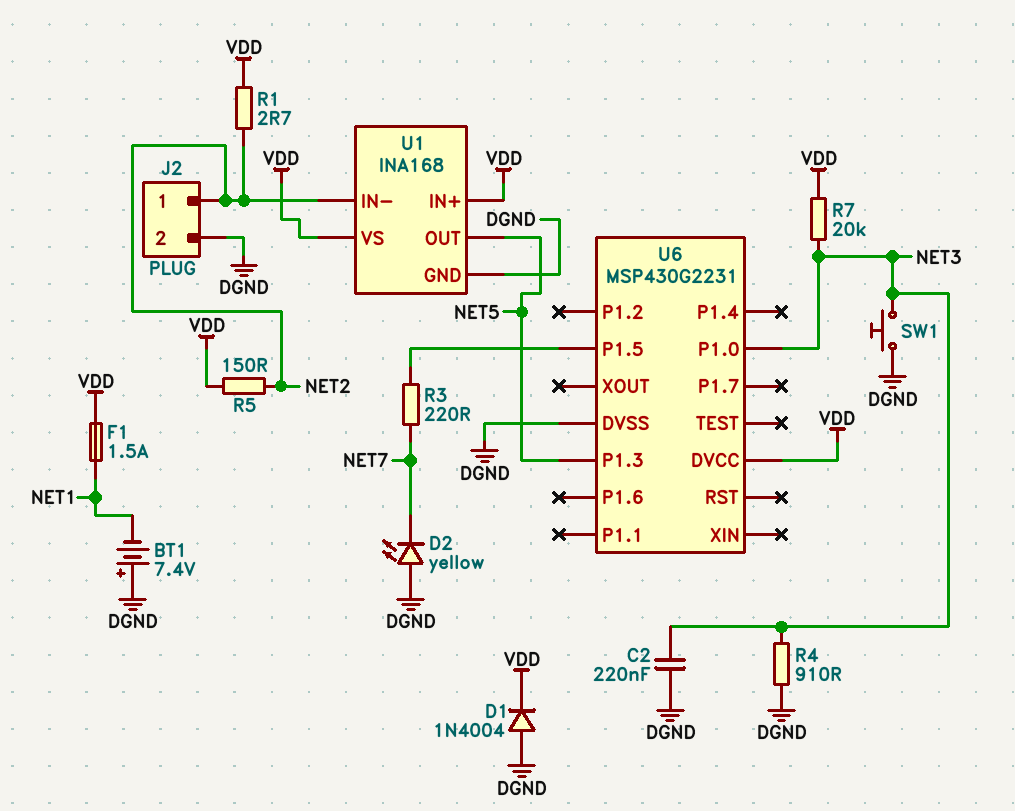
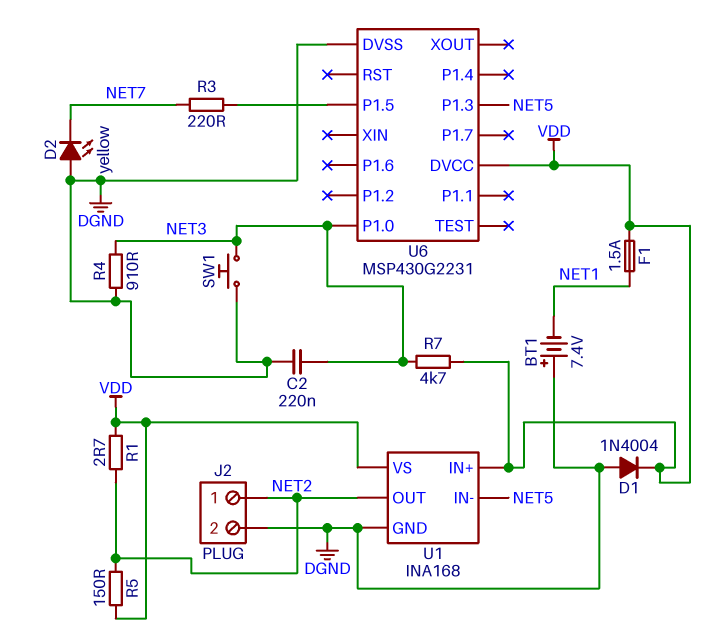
R7: 20k (NET3, VDD) -> 4.7k (NET3, VDD)
U1 pin IN-: NET2 -> NET5
U1 pin OUT: NET5 -> NET2

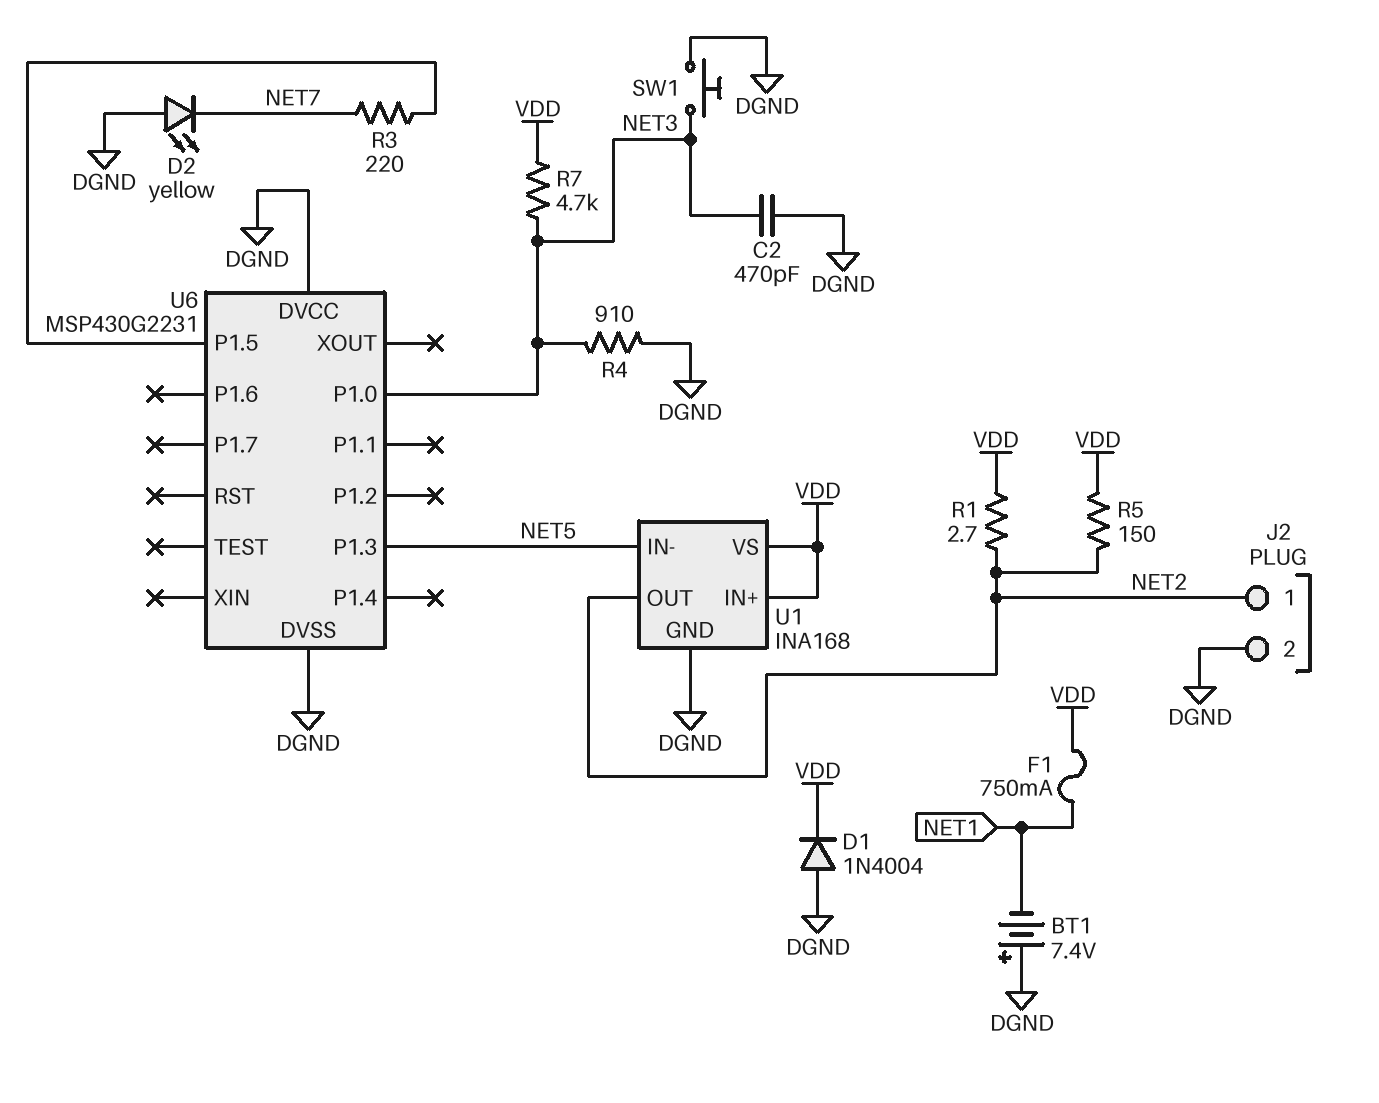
C2: 220nF (DGND, NET3) -> 470pF (DGND, NET3)
F1: 1.5A (NET1, VDD) -> 750mA (NET1, VDD)
U6 pin DVCC: VDD -> DGND

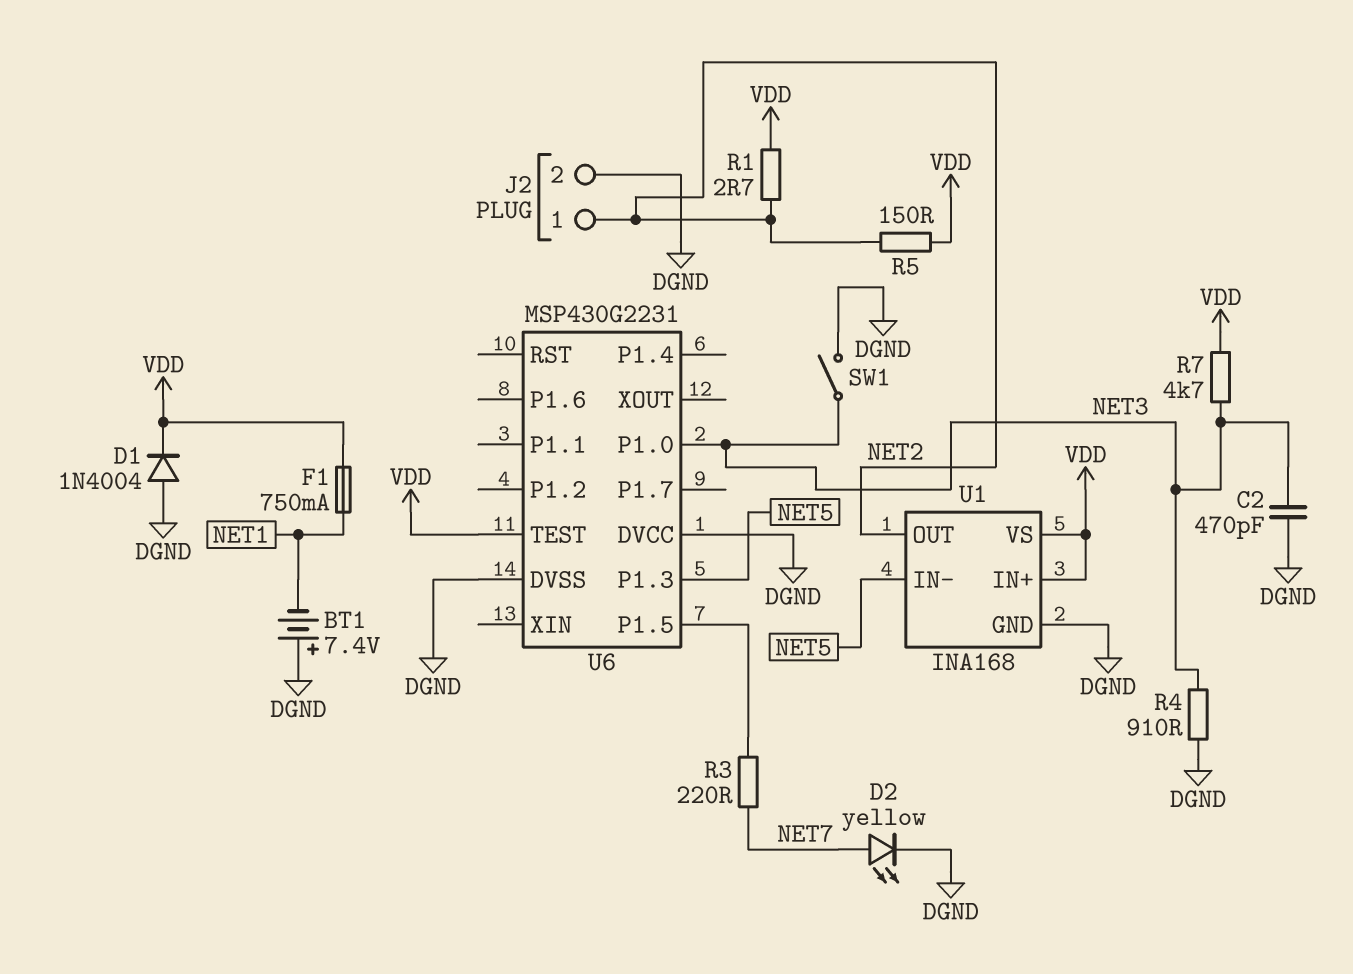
D2: LED yellow (A DGND, K NET7) -> LED yellow (A NET7, K DGND)
SW1: button (DGND, NET3) -> switch (DGND, NET3)
U6 pin TEST: none -> VDD

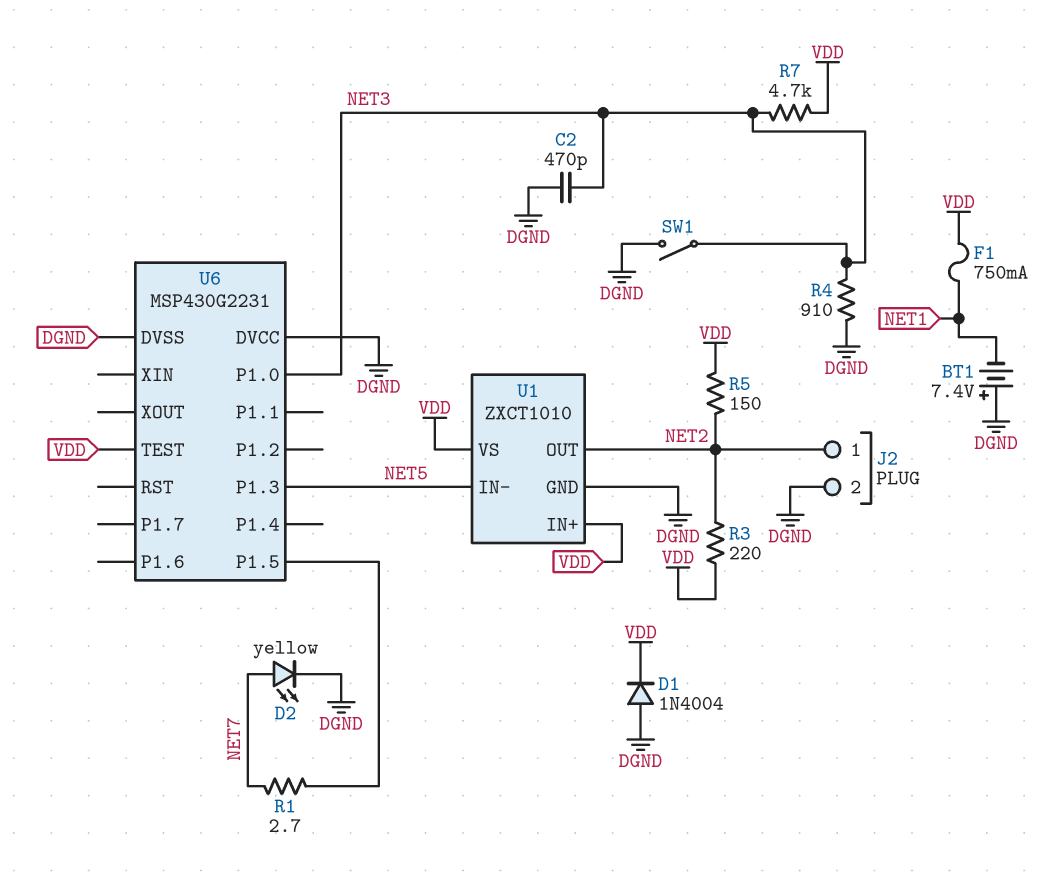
R1: 2.7 (NET2, VDD) -> 2.7 (NET7, U6/P1.5)
R3: 220 (NET7, U6/P1.5) -> 220 (NET2, VDD)
U1: INA168 -> ZXCT1010

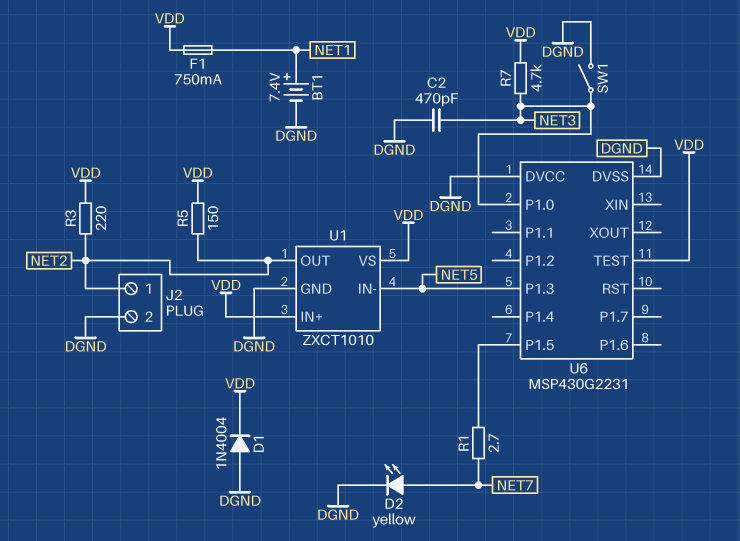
BT1: 7.4V (plus DGND, minus NET1) -> 7.4V (plus NET1, minus DGND)
R4: 910 (DGND, NET3) -> none

